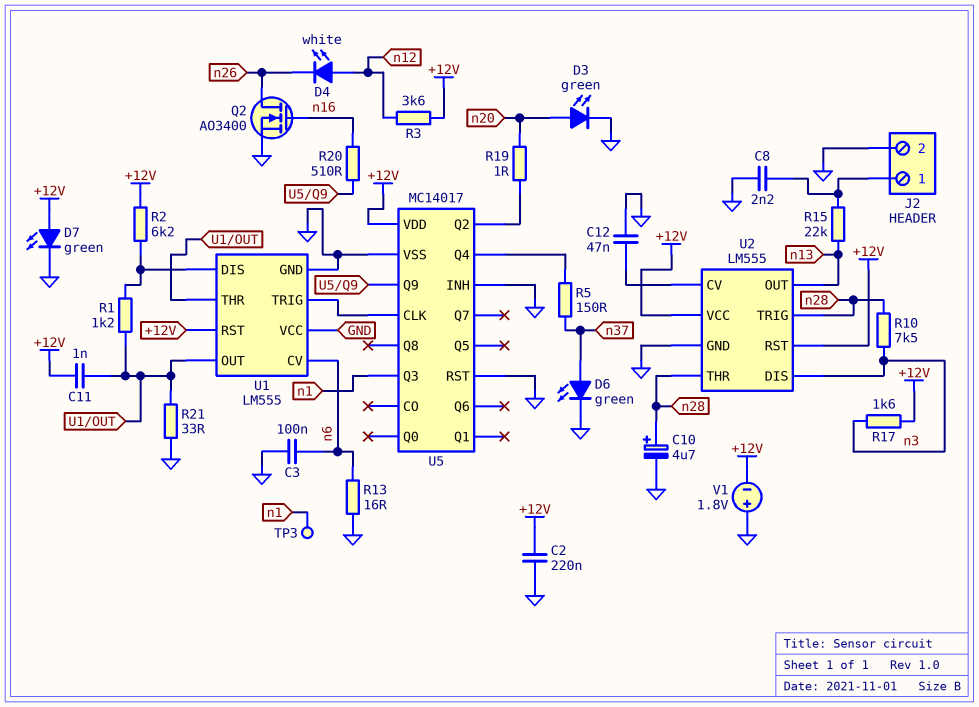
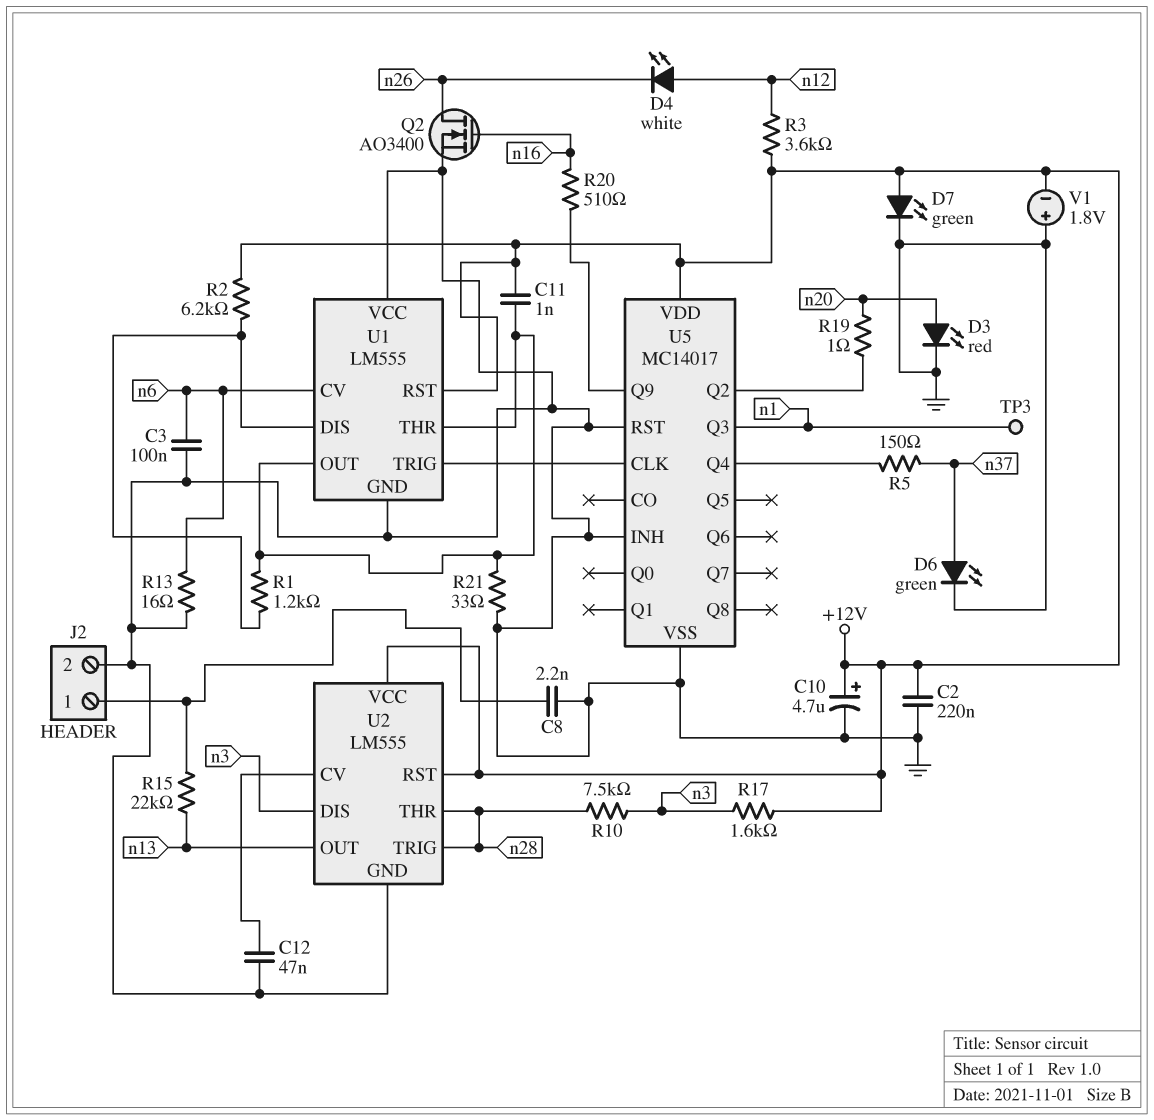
C10: 4.7uF (plus n28, minus GND) -> 4.7uF (plus +12V, minus GND)
D3: LED green (A n20, K GND) -> LED red (A n20, K GND)

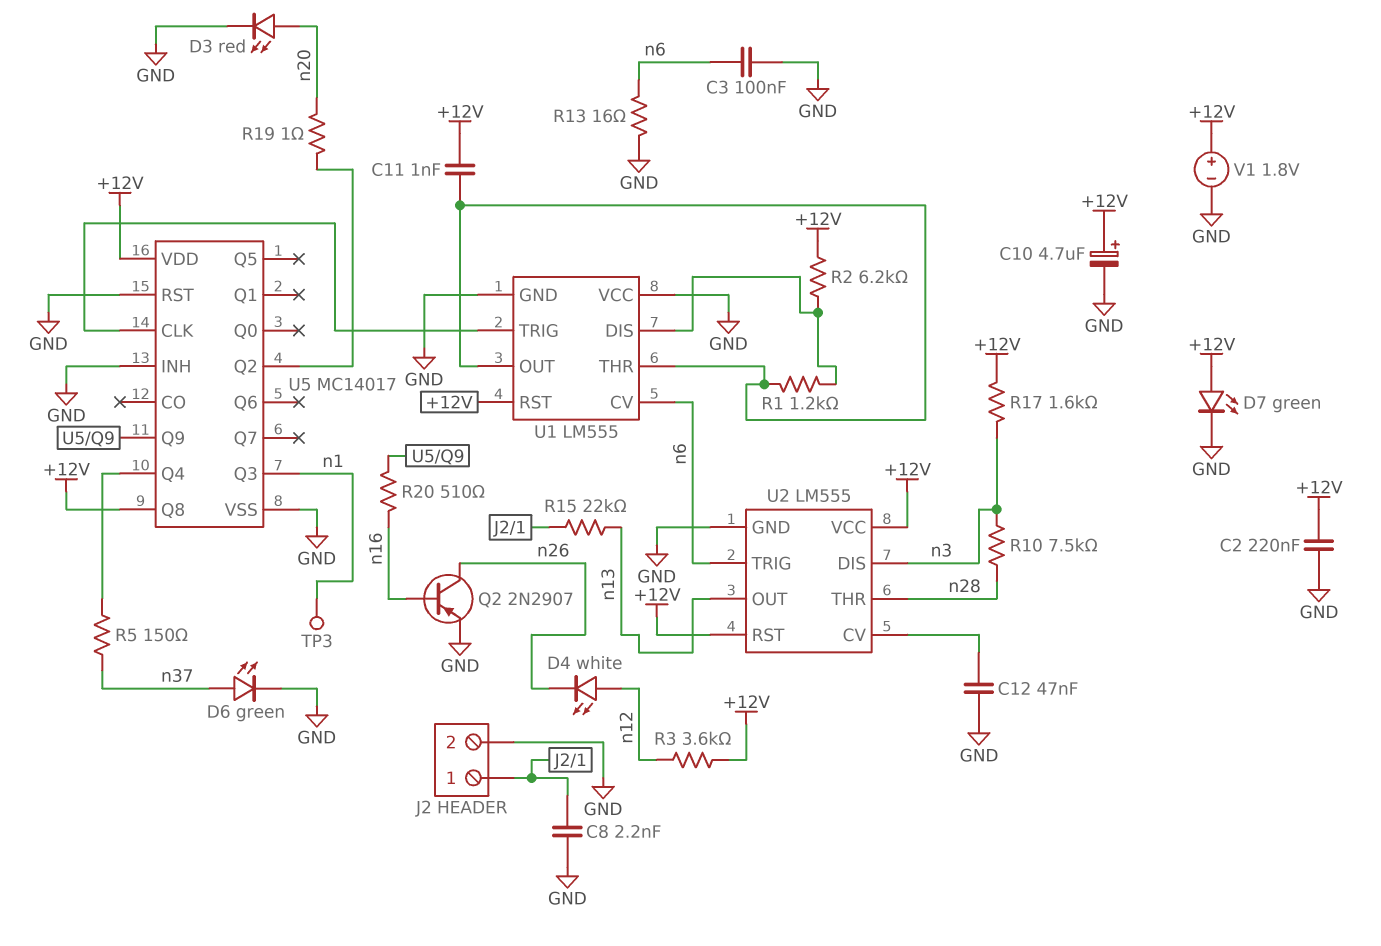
Q2: NMOS AO3400 (G n16, D n26, S GND) -> PNP 2N2907 (B n16, C n26, E GND)
R21: 33 (GND, U1/OUT) -> none
U2 pin TRIG: n28 -> n6
U5 pin Q8: none -> +12V
V1: 1.8V (plus GND, minus +12V) -> 1.8V (plus +12V, minus GND)

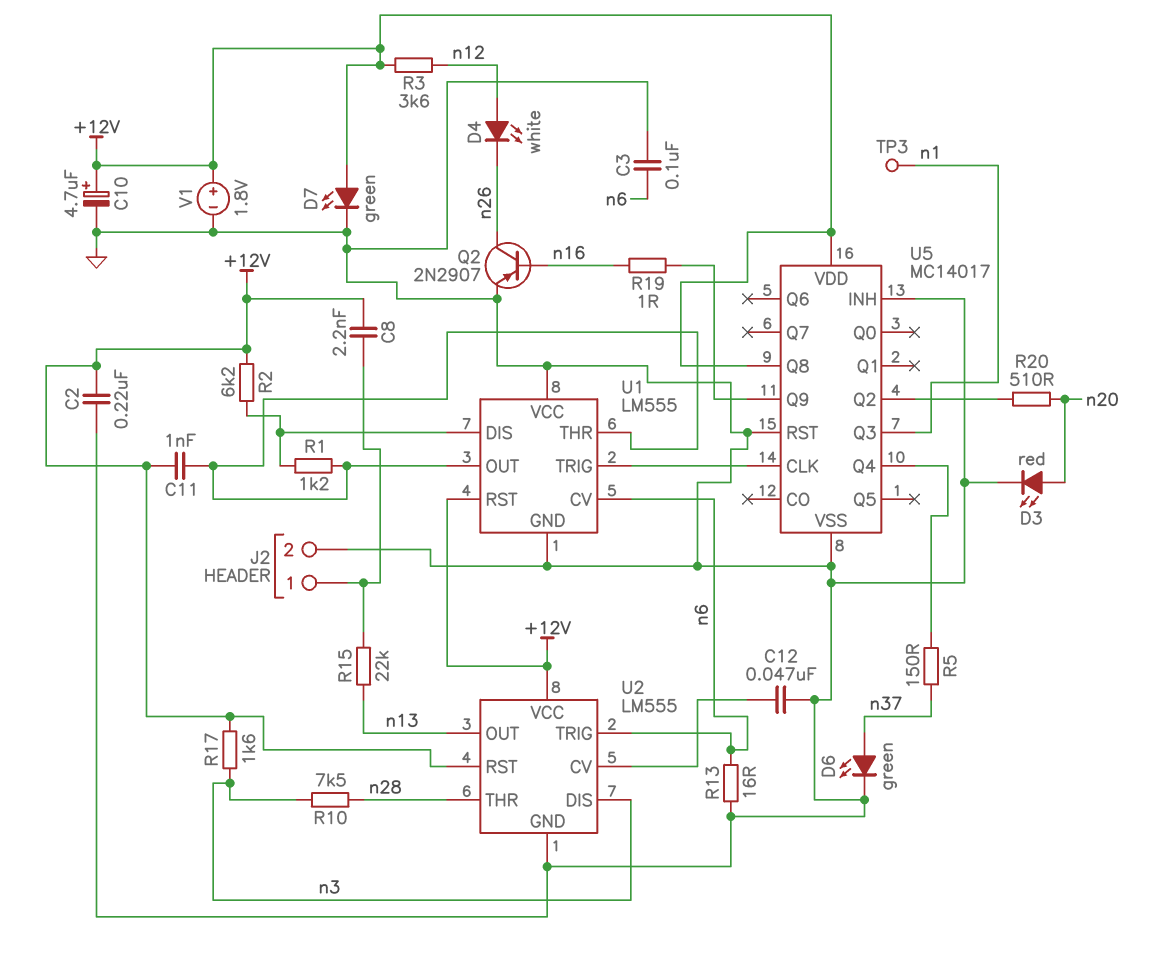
C8: 2.2nF (GND, J2/1) -> 2.2nF (+12V, J2/1)
R19: 1 (U5/Q2, n20) -> 1 (U5/Q9, n16)
R20: 510 (U5/Q9, n16) -> 510 (U5/Q2, n20)

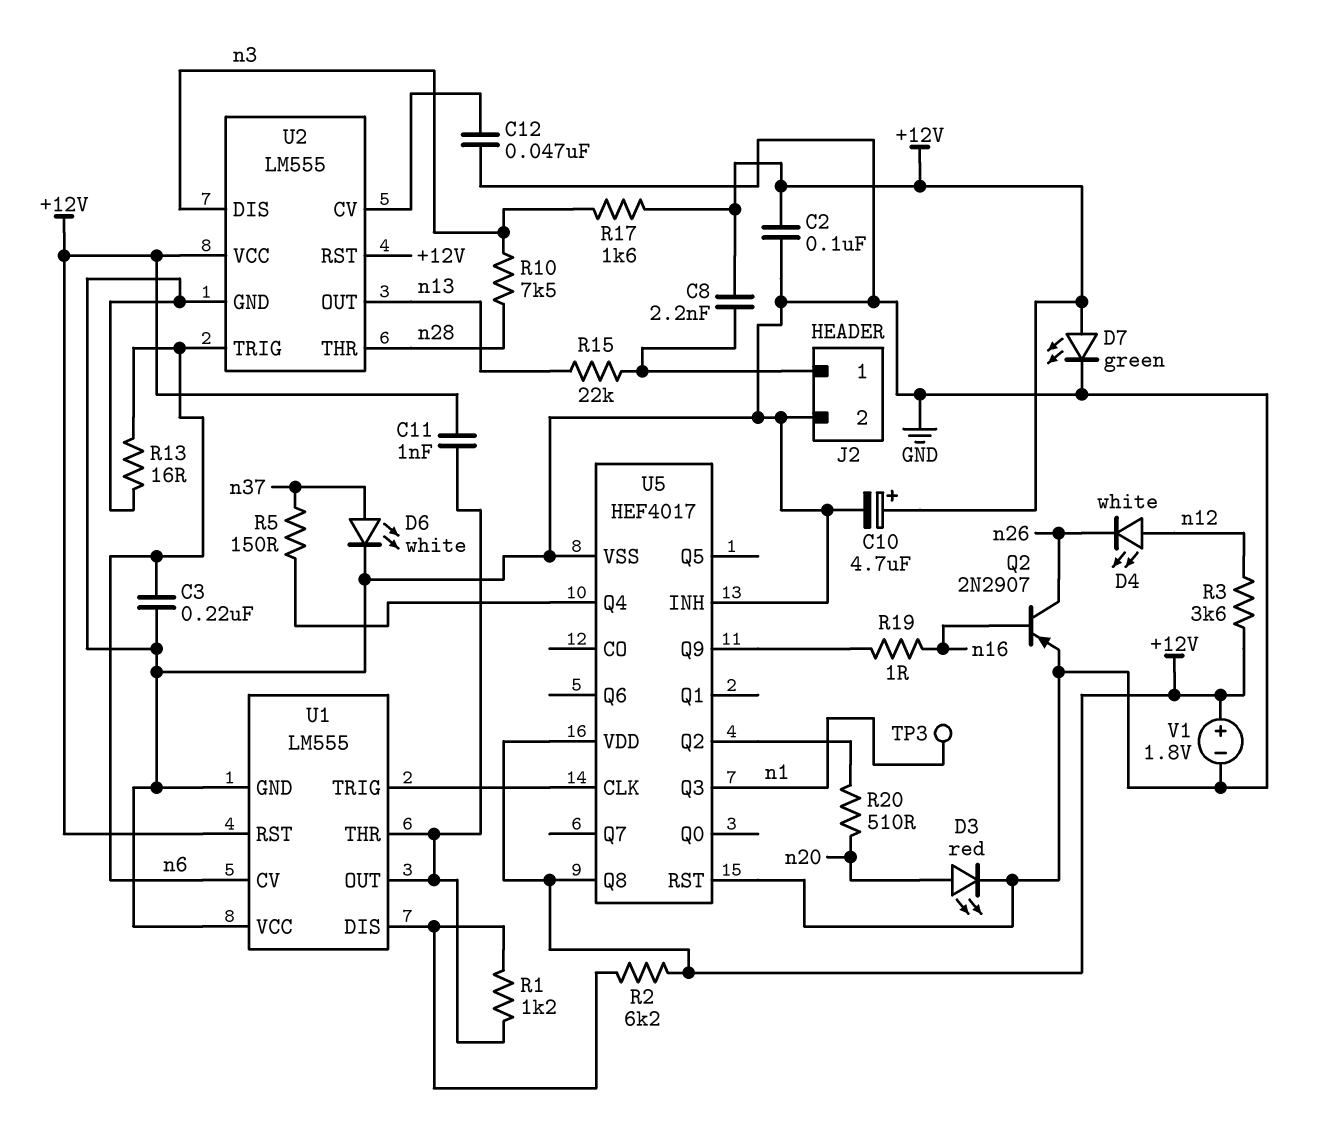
C2: 220nF (+12V, GND) -> 100nF (+12V, GND)
C3: 100nF (GND, n6) -> 220nF (GND, n6)
D6: LED green (A n37, K GND) -> LED white (A n37, K GND)
U5: MC14017 -> HEF4017

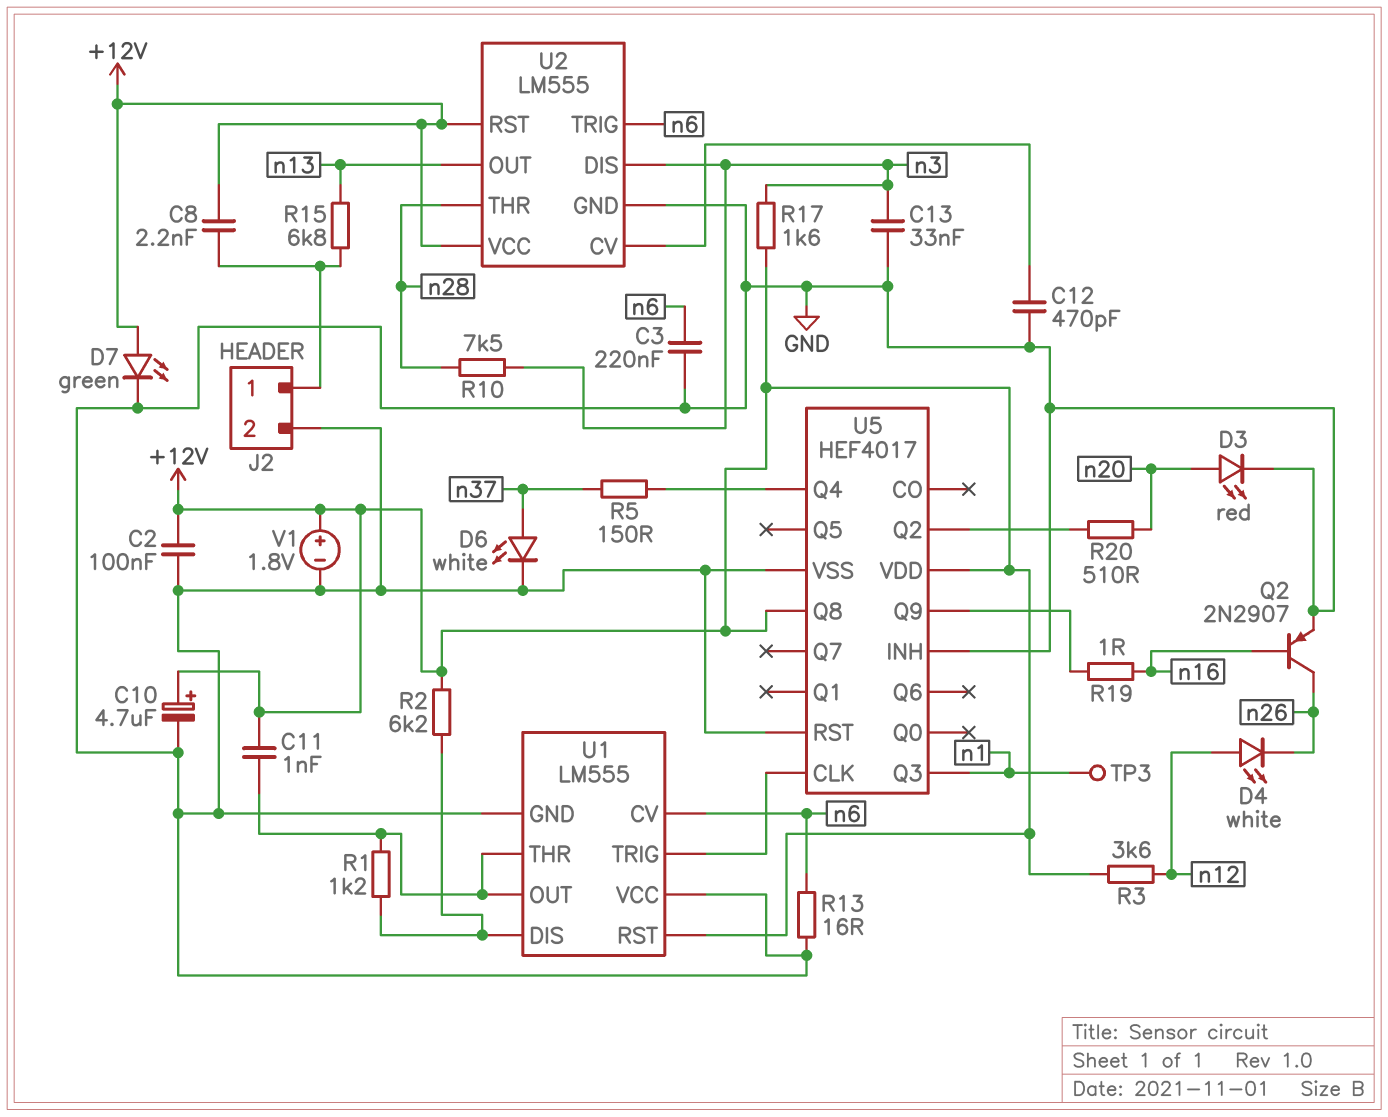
C12: 47nF (GND, U2/CV) -> 470pF (GND, U2/CV)
C13: none -> 33nF (GND, n3)
R15: 22k (J2/1, n13) -> 6.8k (J2/1, n13)

